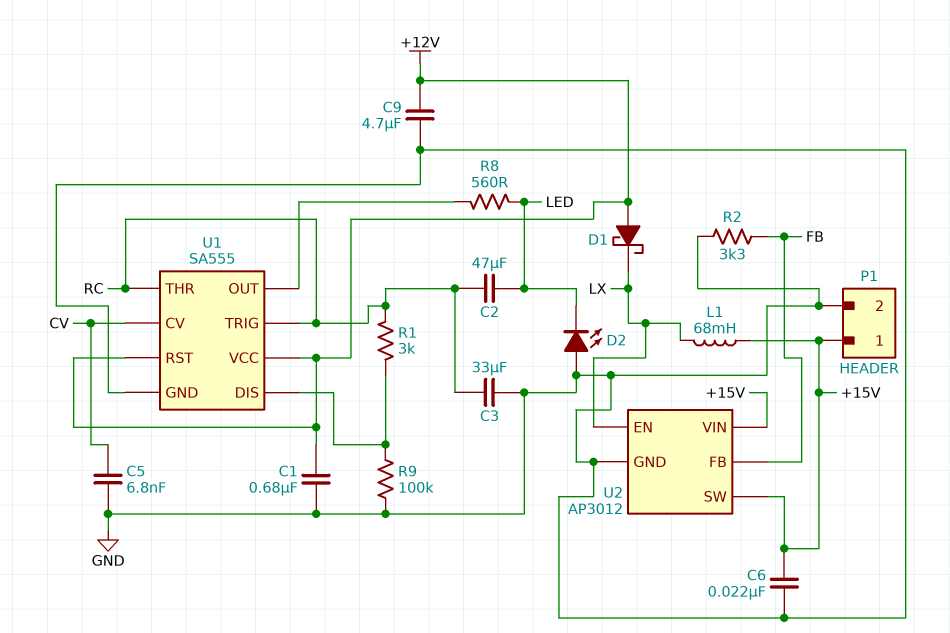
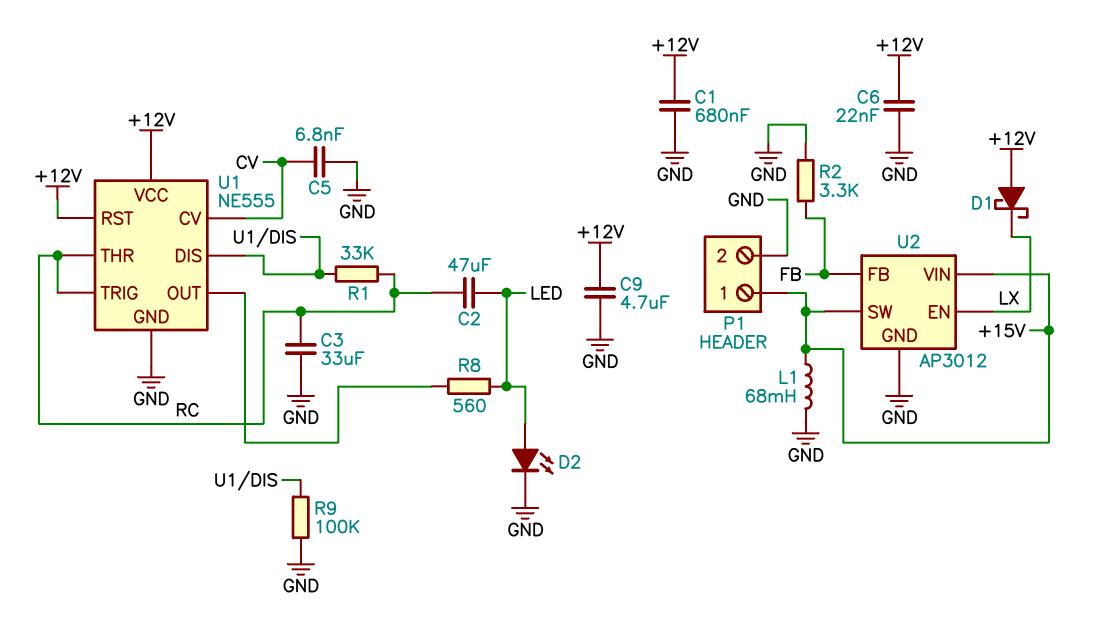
C6: 22nF (+15V, GND) -> 22nF (+12V, GND)
D2: LED (A GND, K LED) -> LED (A LED, K GND)
L1: 68mH (+15V, LX) -> 68mH (+15V, GND)
R1: 3k (RC, U1/DIS) -> 33k (RC, U1/DIS)
U1: SA555 -> NE555

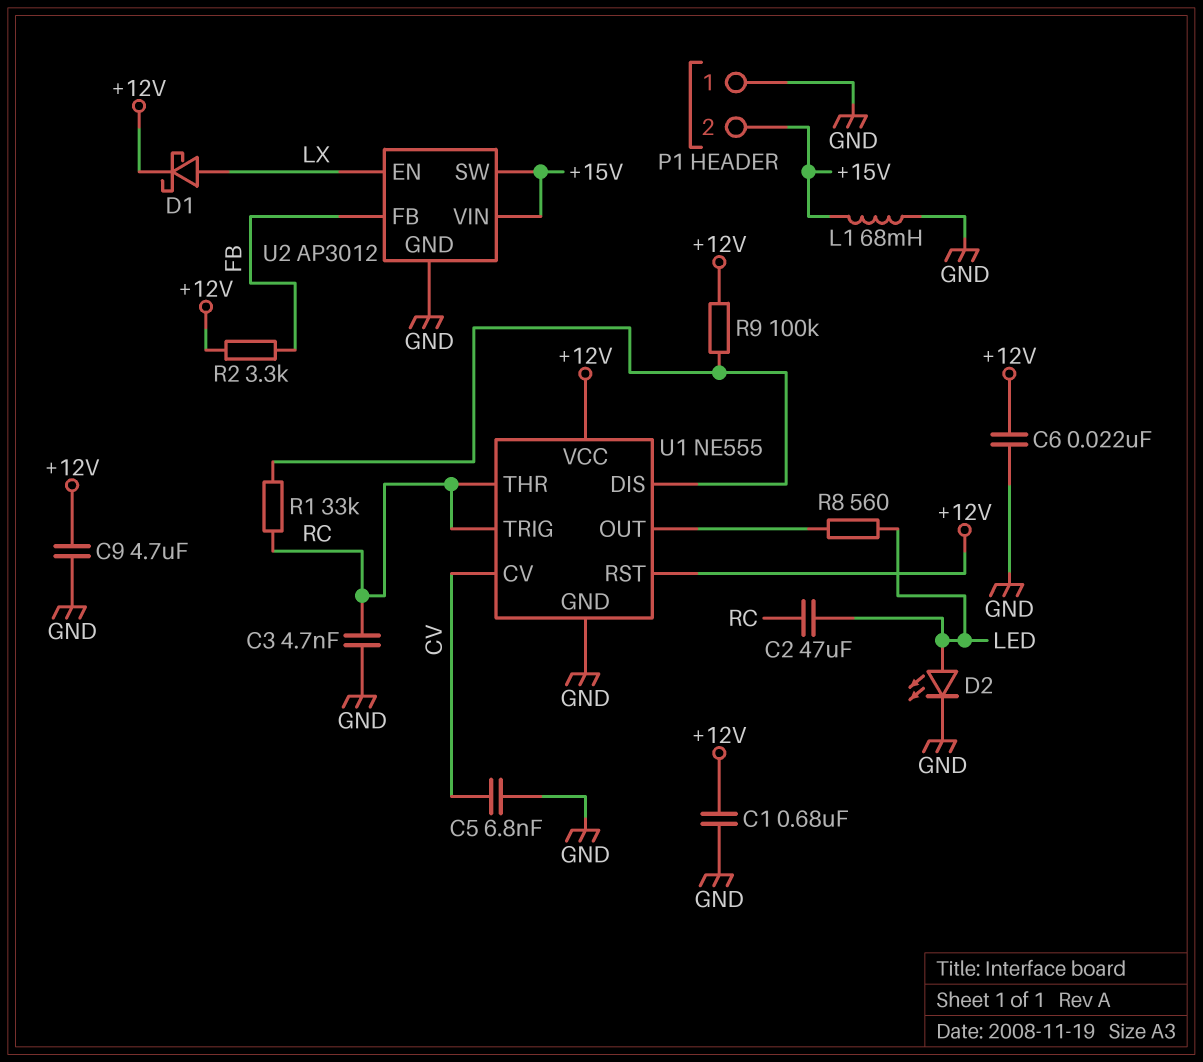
C3: 33uF (GND, RC) -> 4.7nF (GND, RC)
D1: schottky (A +12V, K LX) -> schottky (A LX, K +12V)
P1 pin 1: +15V -> GND
P1 pin 2: GND -> +15V
R2: 3.3k (FB, GND) -> 3.3k (+12V, FB)
R9: 100k (GND, U1/DIS) -> 100k (+12V, U1/DIS)

